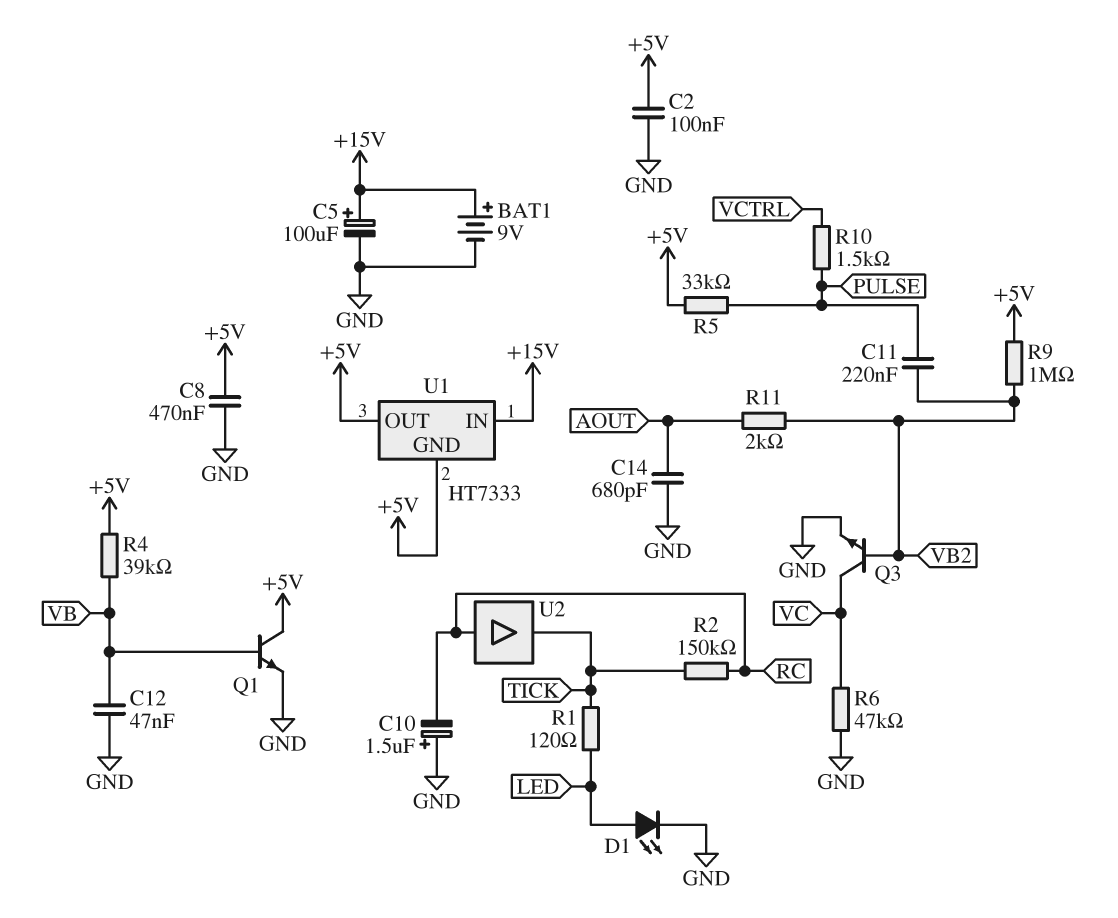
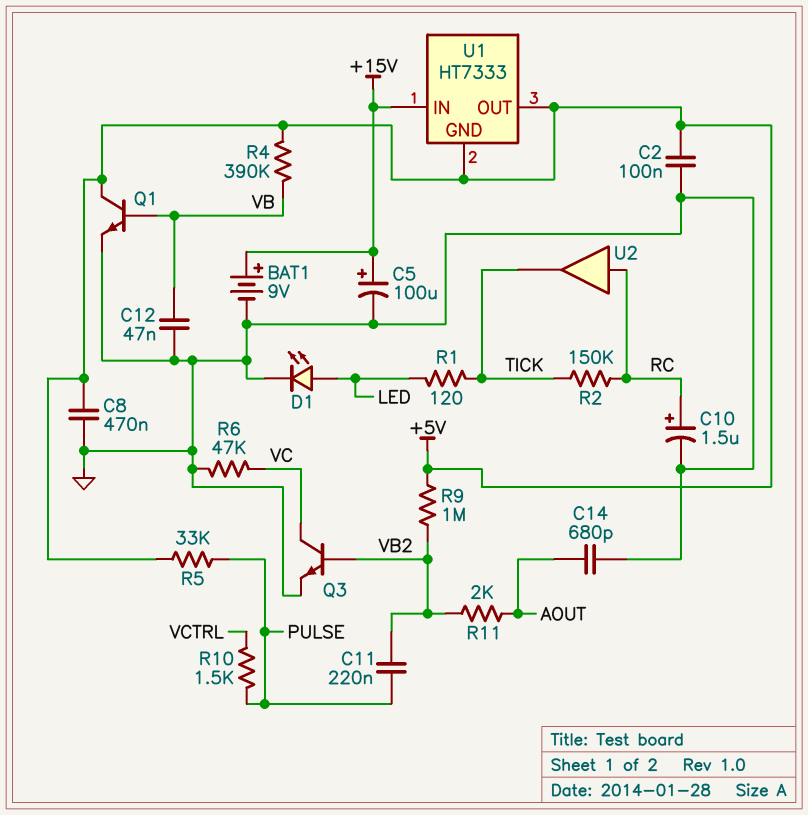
C10: 1.5uF (plus GND, minus RC) -> 1.5uF (plus RC, minus GND)
R4: 39k (+5V, VB) -> 390k (+5V, VB)

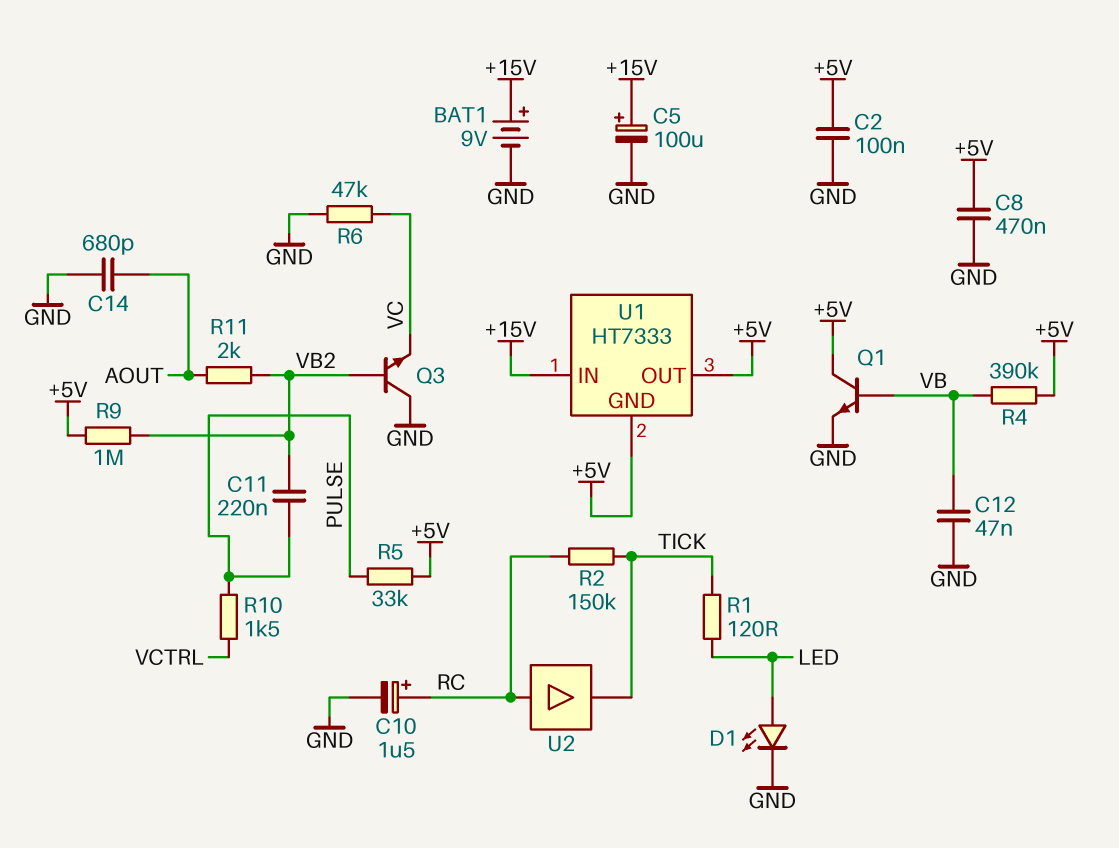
Q3: NPN (B VB2, C VC, E GND) -> NPN (B VB2, C GND, E VC)

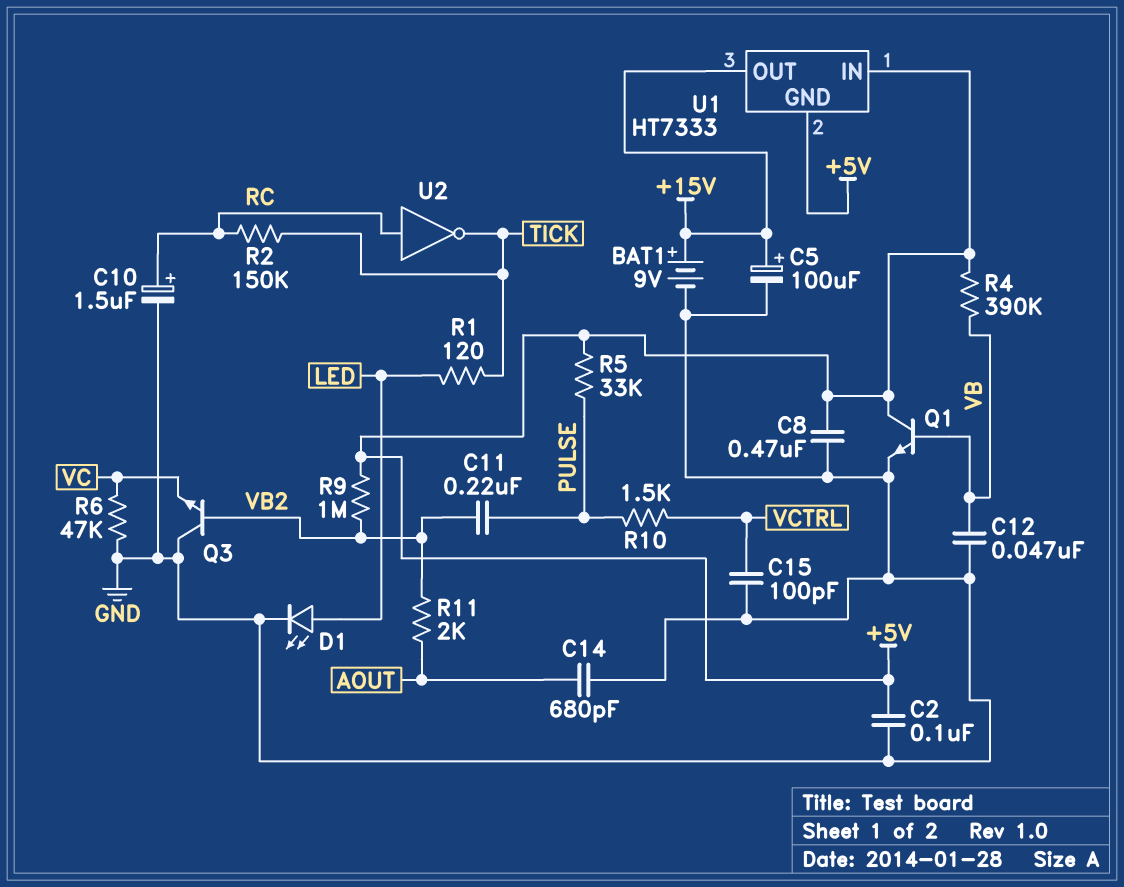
C15: none -> 100pF (GND, VCTRL)
U1 pin IN: +15V -> +5V
U1 pin OUT: +5V -> +15V
U2: buffer (in RC, out TICK) -> NOT (in RC, out TICK)

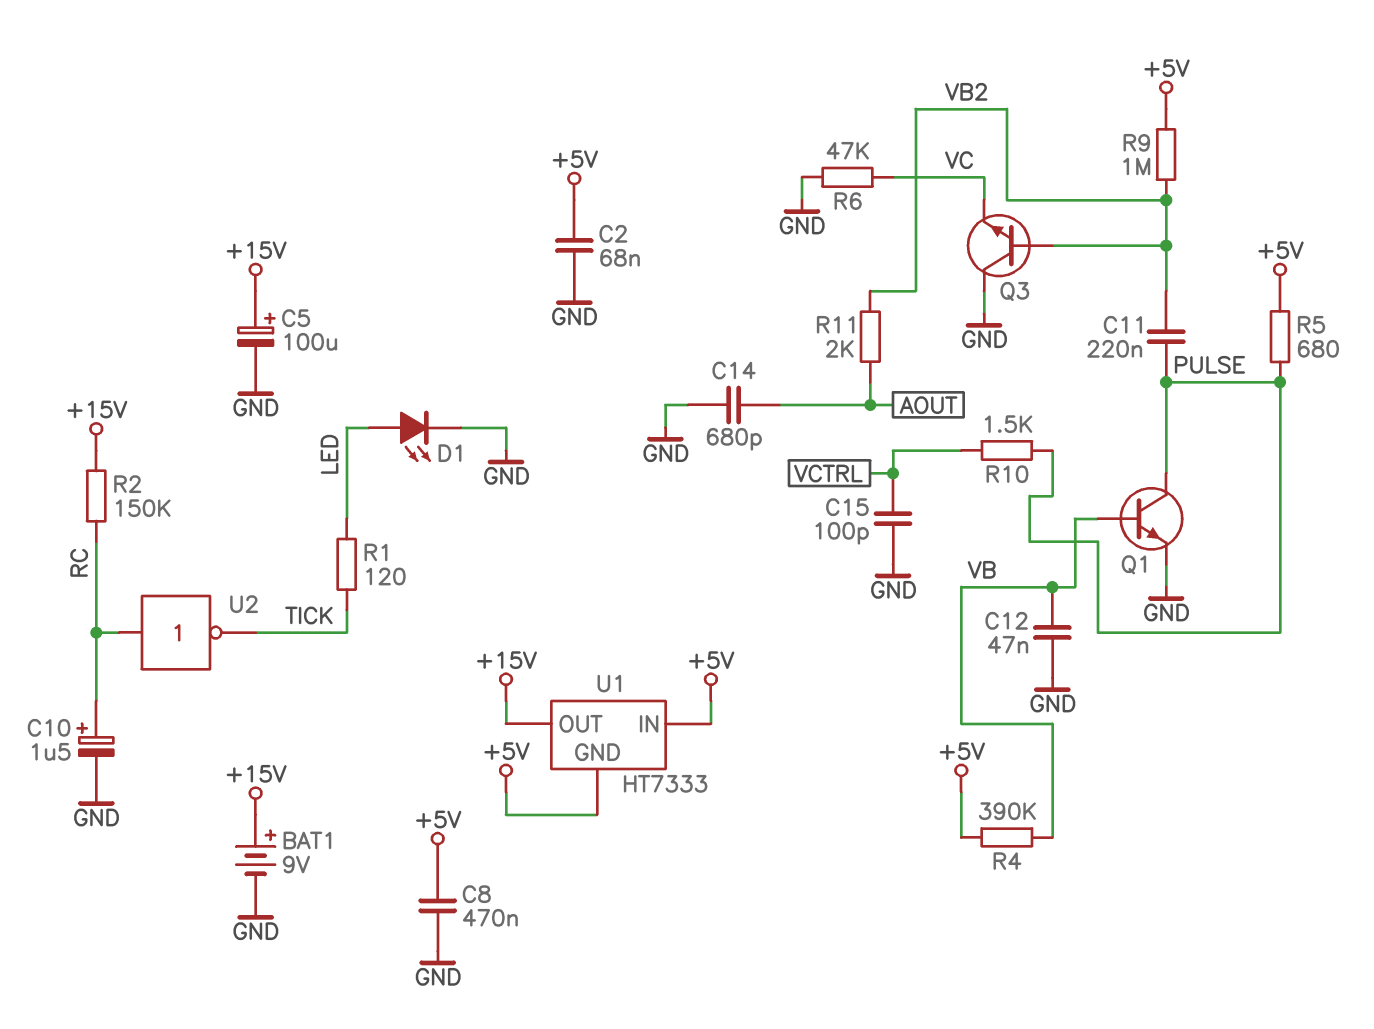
C2: 100nF (+5V, GND) -> 68nF (+5V, GND)
Q1: NPN (B VB, C +5V, E GND) -> NPN (B VB, C PULSE, E GND)
R2: 150k (RC, TICK) -> 150k (+15V, RC)
R5: 33k (+5V, PULSE) -> 680 (+5V, PULSE)

